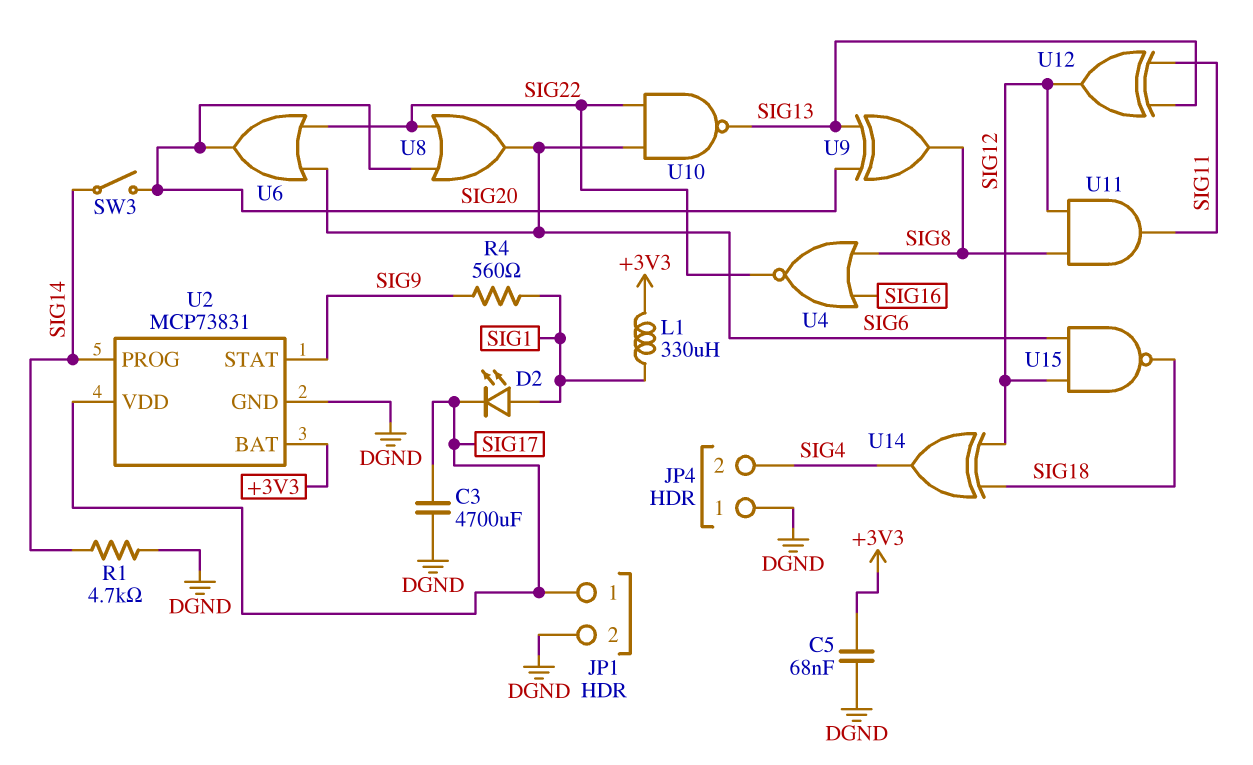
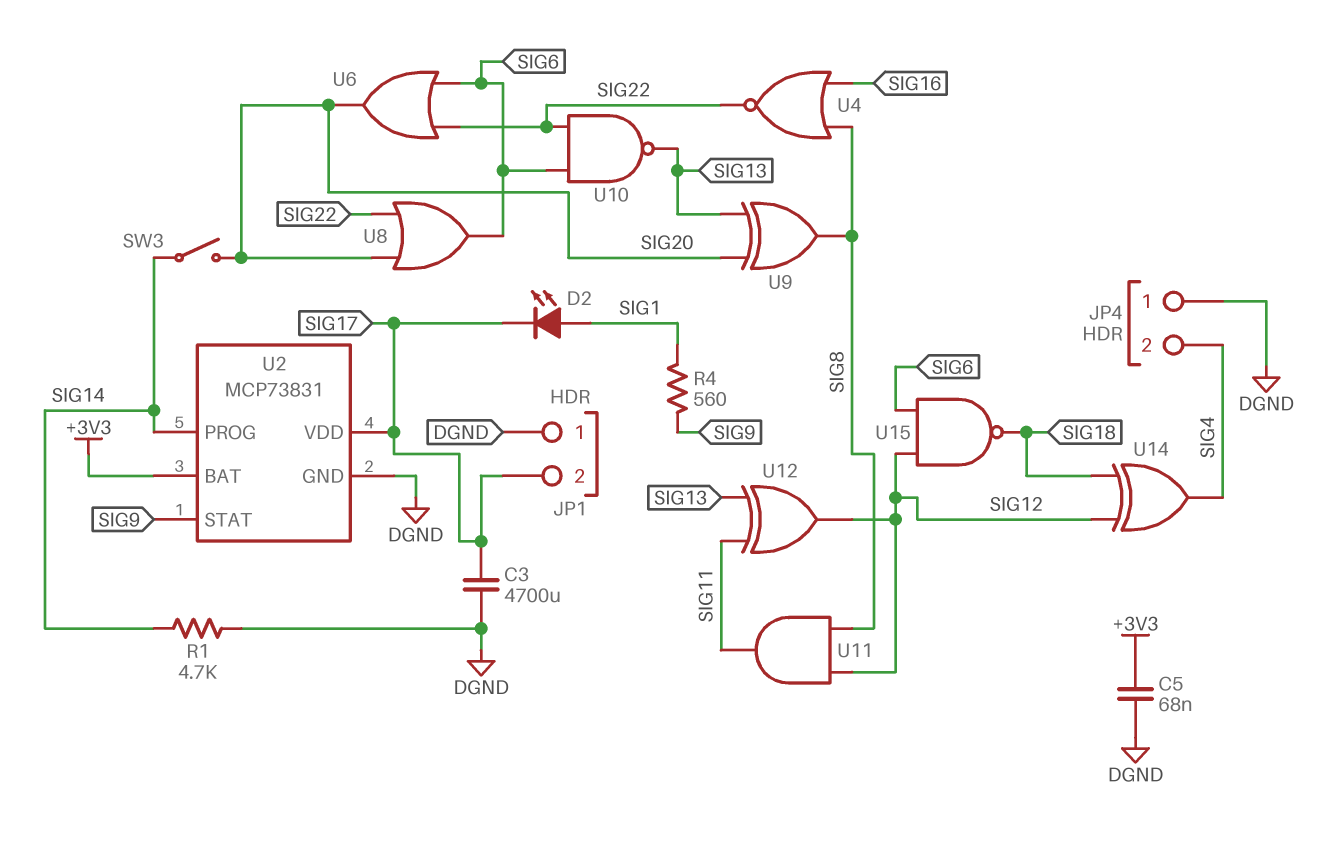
JP1 pin 1: SIG17 -> DGND
JP1 pin 2: DGND -> SIG17
L1: 330uH (+3V3, SIG1) -> none

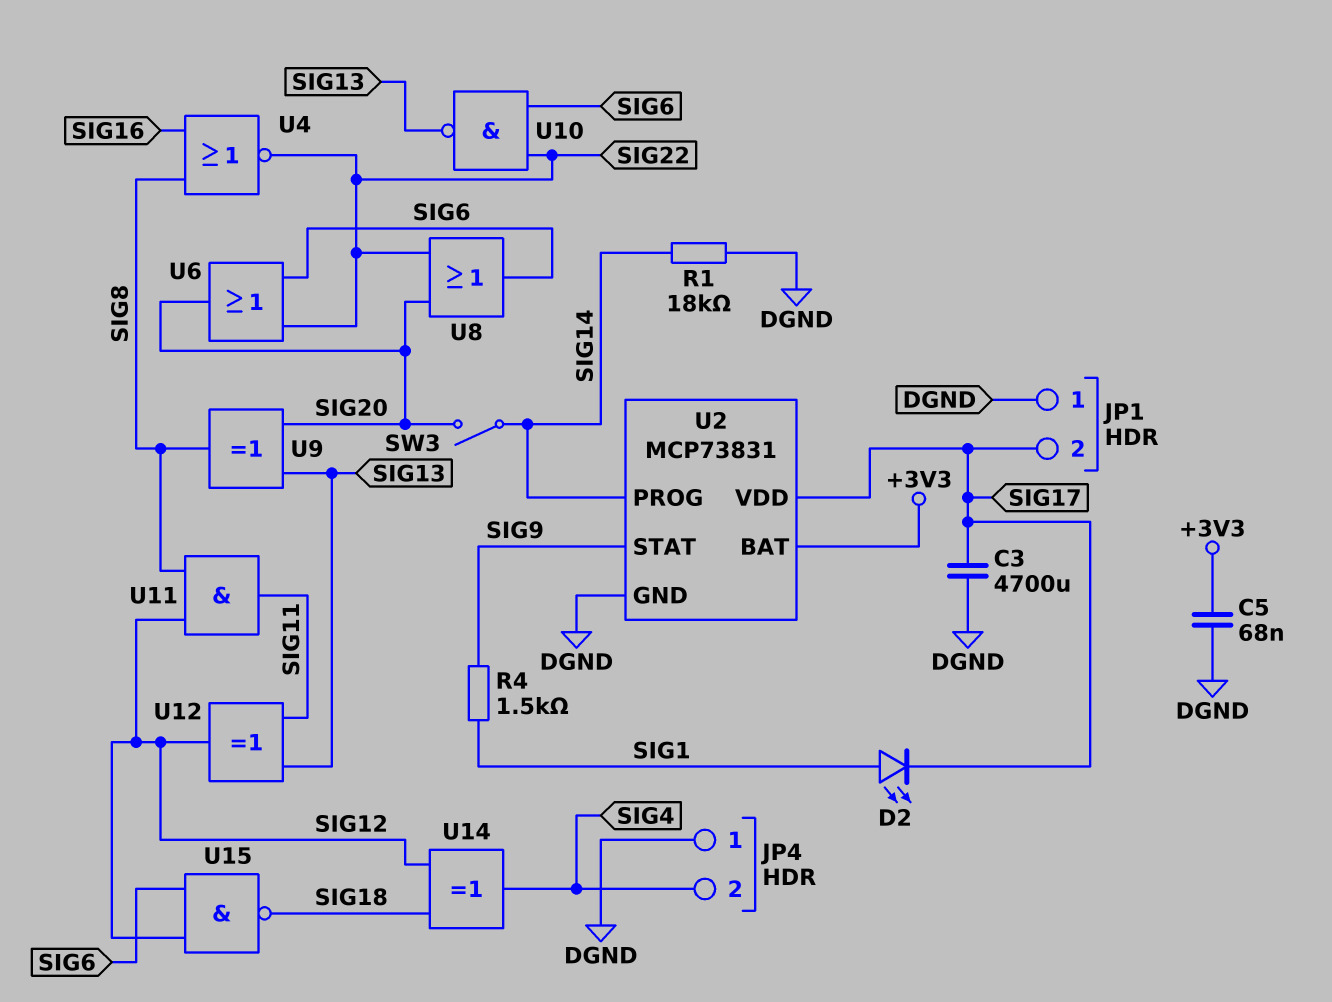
R1: 4.7k (DGND, SIG14) -> 18k (DGND, SIG14)
R4: 560 (SIG1, SIG9) -> 1.5k (SIG1, SIG9)

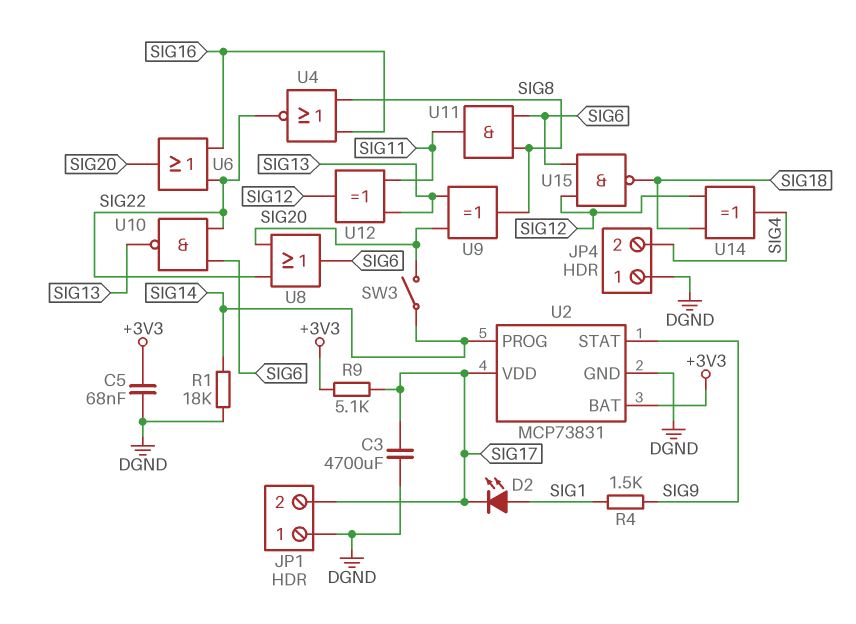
R9: none -> 5.1k (+3V3, SIG17)
U6: OR (in SIG6, in SIG22, out SIG20) -> OR (in SIG16, in SIG22, out SIG20)
U11: AND (in SIG8, in SIG12, out SIG11) -> AND (in SIG6, in SIG8, out SIG11)

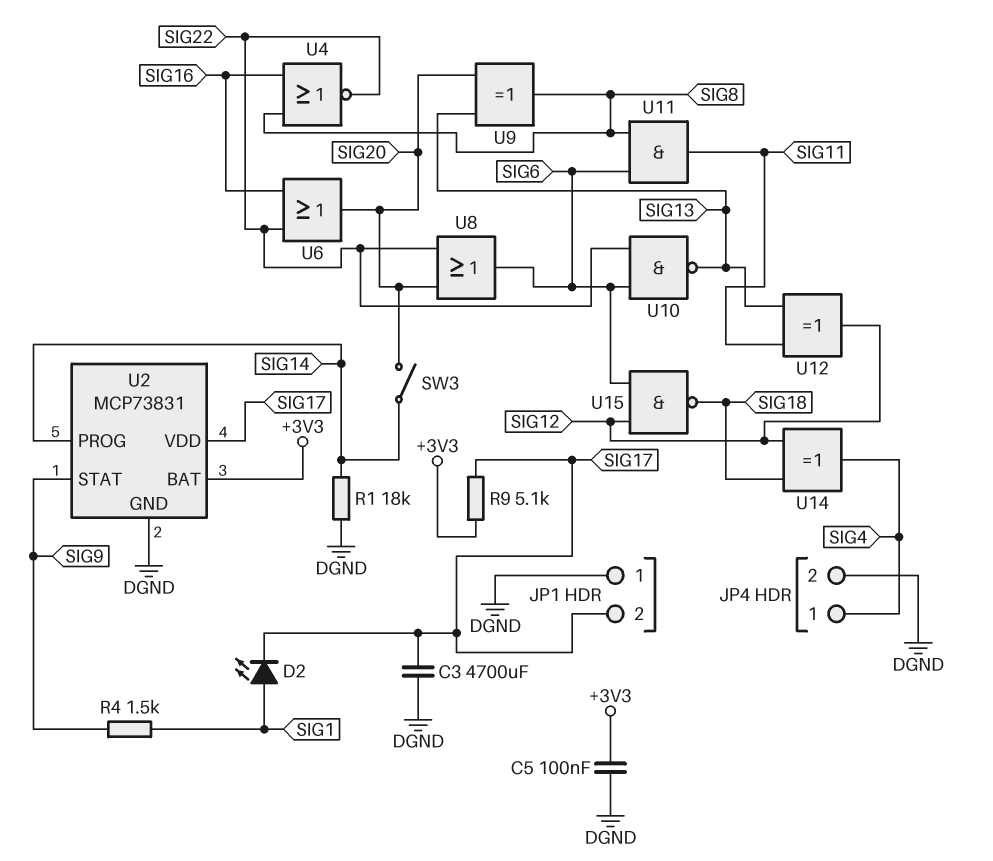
C5: 68nF (+3V3, DGND) -> 100nF (+3V3, DGND)
JP4 pin 1: DGND -> SIG4
JP4 pin 2: SIG4 -> DGND

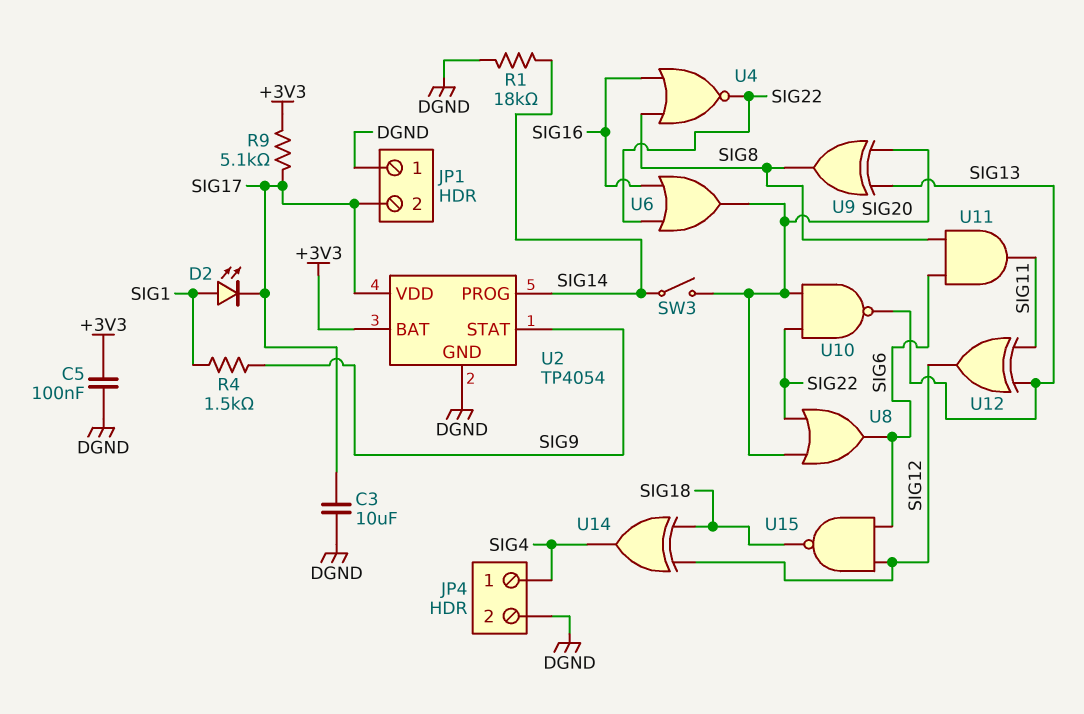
C3: 4700uF (DGND, SIG17) -> 10uF (DGND, SIG17)
U2: MCP73831 -> TP4054
U10: NAND (in SIG6, in SIG22, out SIG13) -> NAND (in SIG20, in SIG22, out SIG13)

